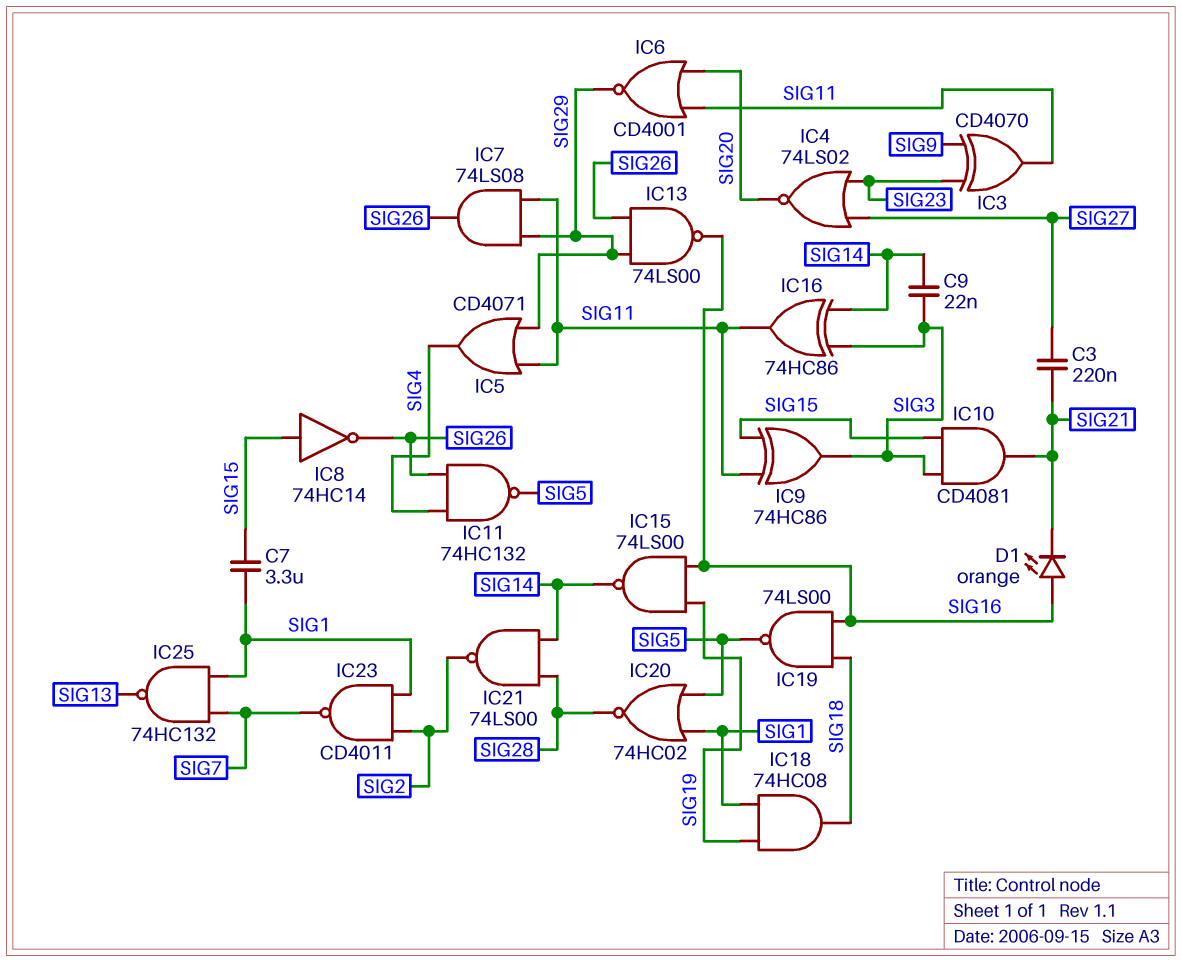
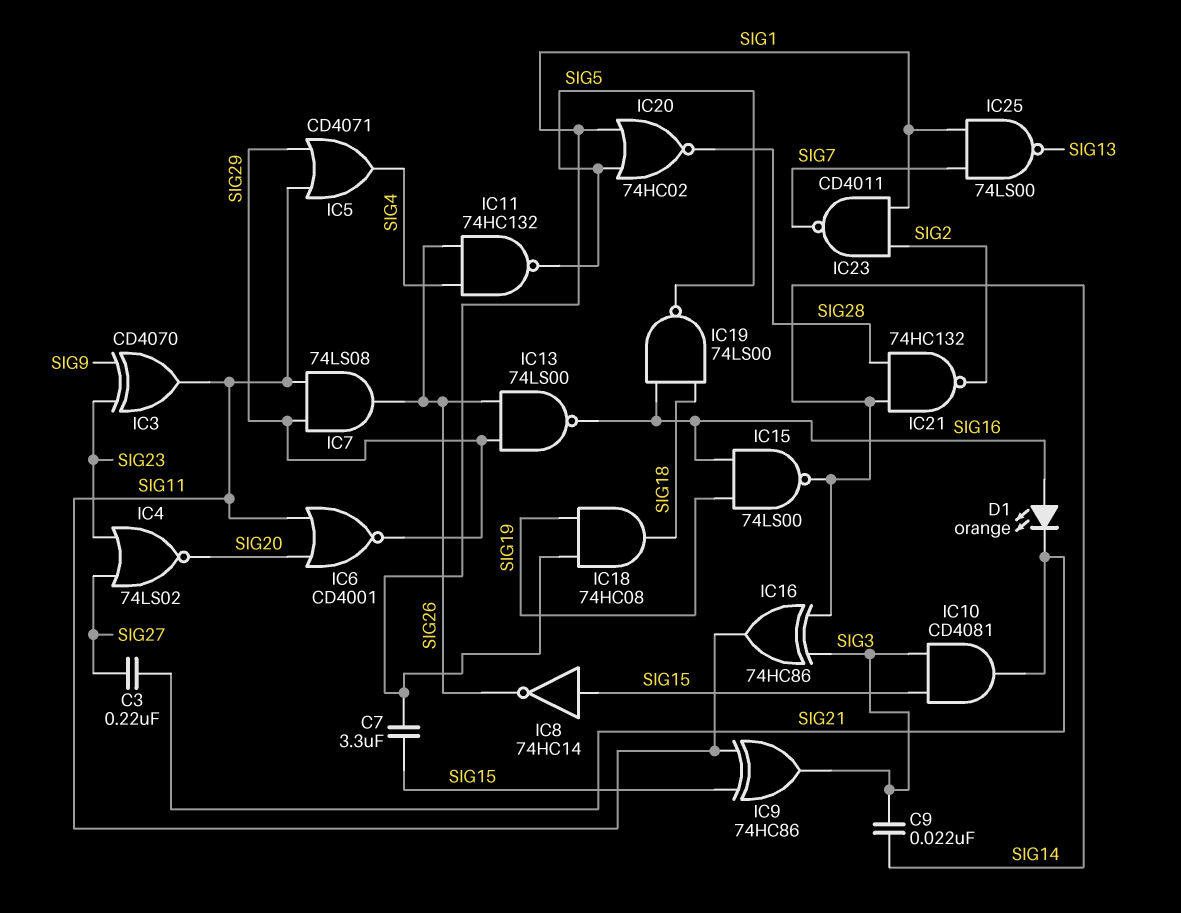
IC21: NAND 74LS00 (in SIG14, in SIG28, out SIG2) -> NAND 74HC132 (in SIG14, in SIG28, out SIG2)
IC25: NAND 74HC132 (in SIG1, in SIG7, out SIG13) -> NAND 74LS00 (in SIG1, in SIG7, out SIG13)

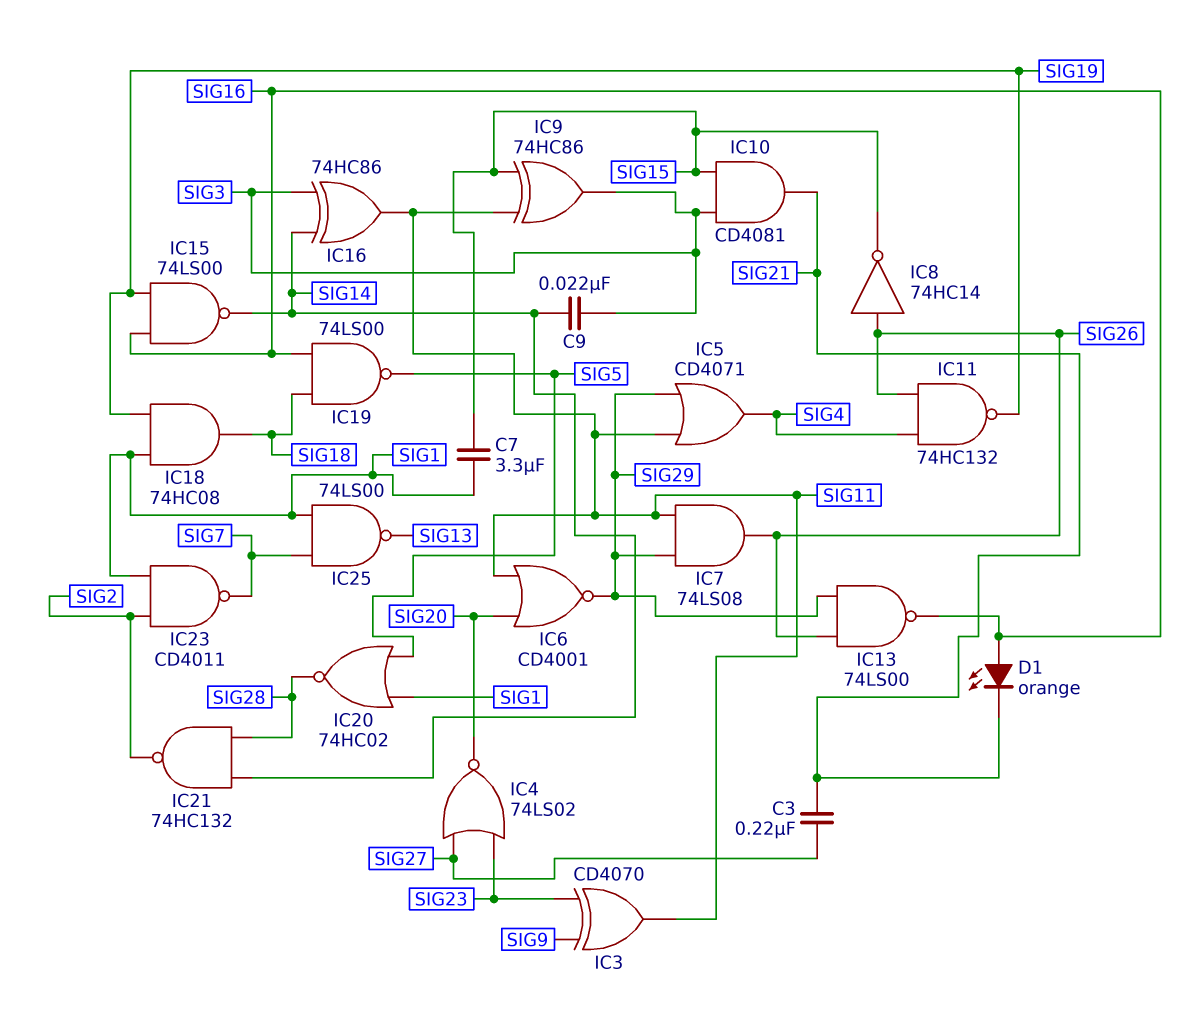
IC8: NOT 74HC14 (in SIG15, out SIG26) -> NOT 74HC14 (in SIG26, out SIG15)
IC11: NAND 74HC132 (in SIG4, in SIG26, out SIG5) -> NAND 74HC132 (in SIG4, in SIG26, out SIG19)

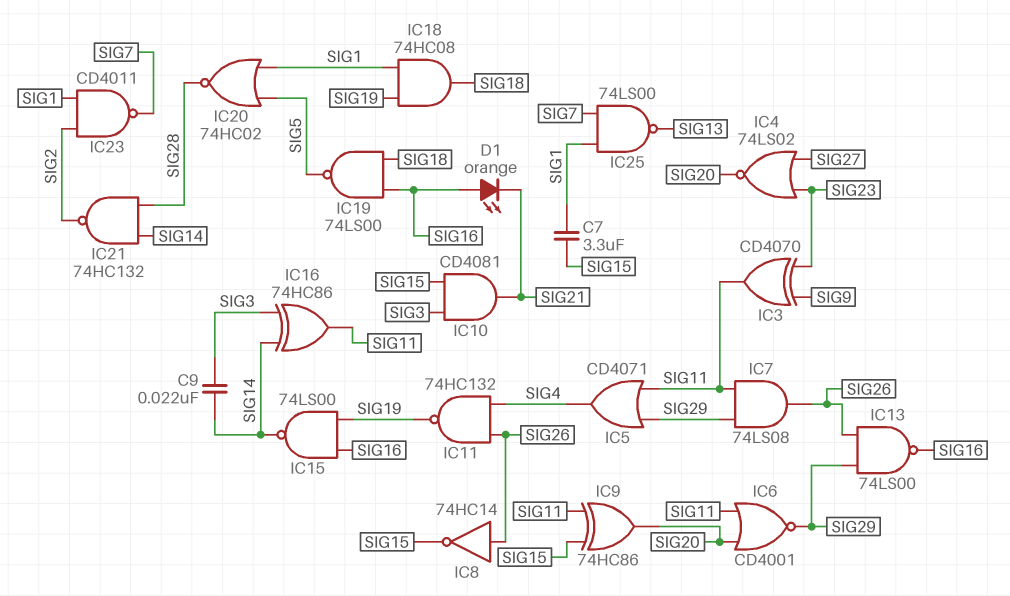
C3: 220nF (SIG21, SIG27) -> none
IC9: XOR 74HC86 (in SIG11, in SIG15, out SIG3) -> XOR 74HC86 (in SIG11, in SIG15, out SIG20)

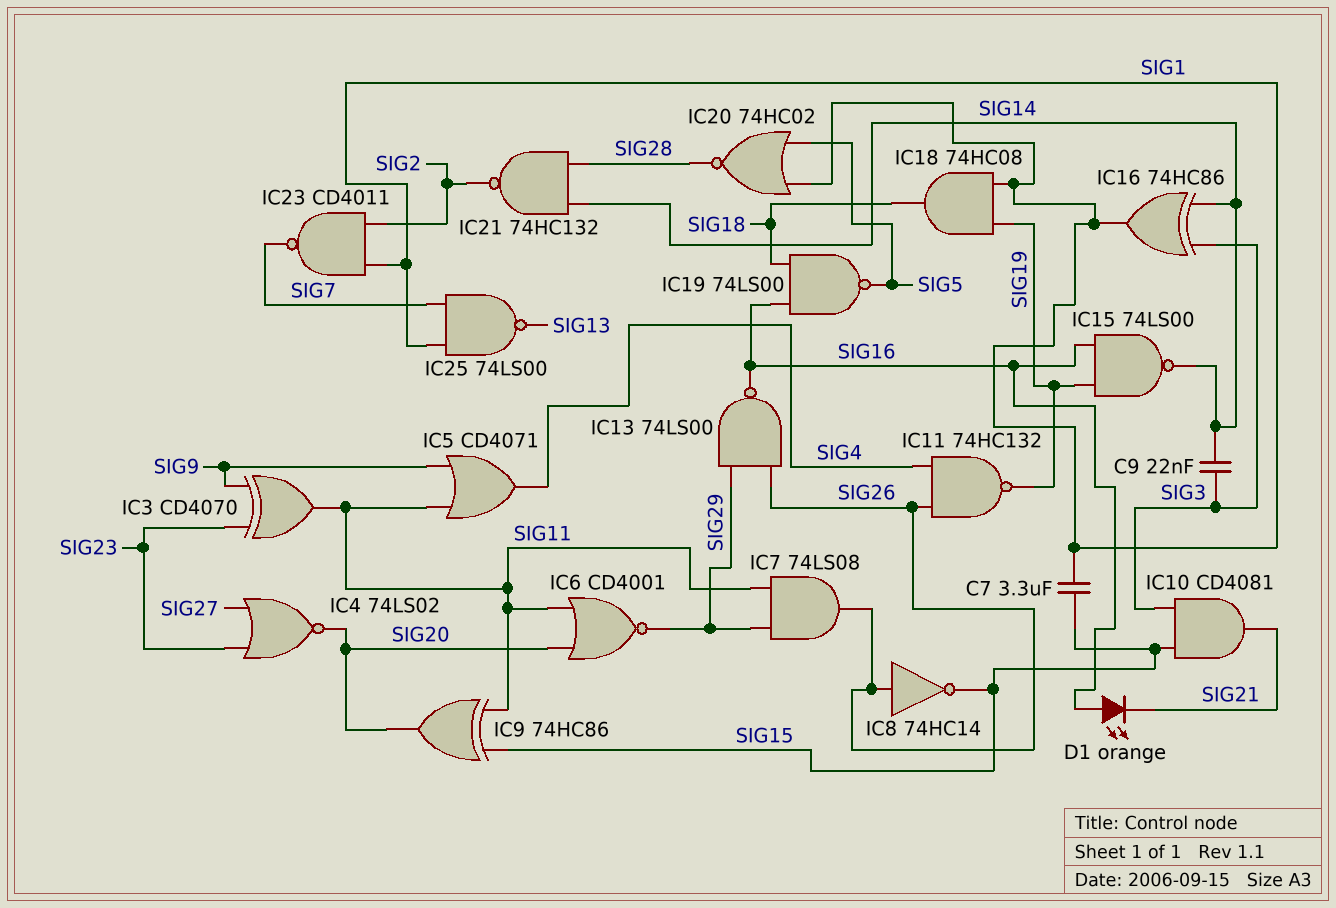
IC5: OR CD4071 (in SIG11, in SIG29, out SIG4) -> OR CD4071 (in SIG9, in SIG11, out SIG4)
IC16: XOR 74HC86 (in SIG3, in SIG14, out SIG11) -> XOR 74HC86 (in SIG3, in SIG14, out SIG1)

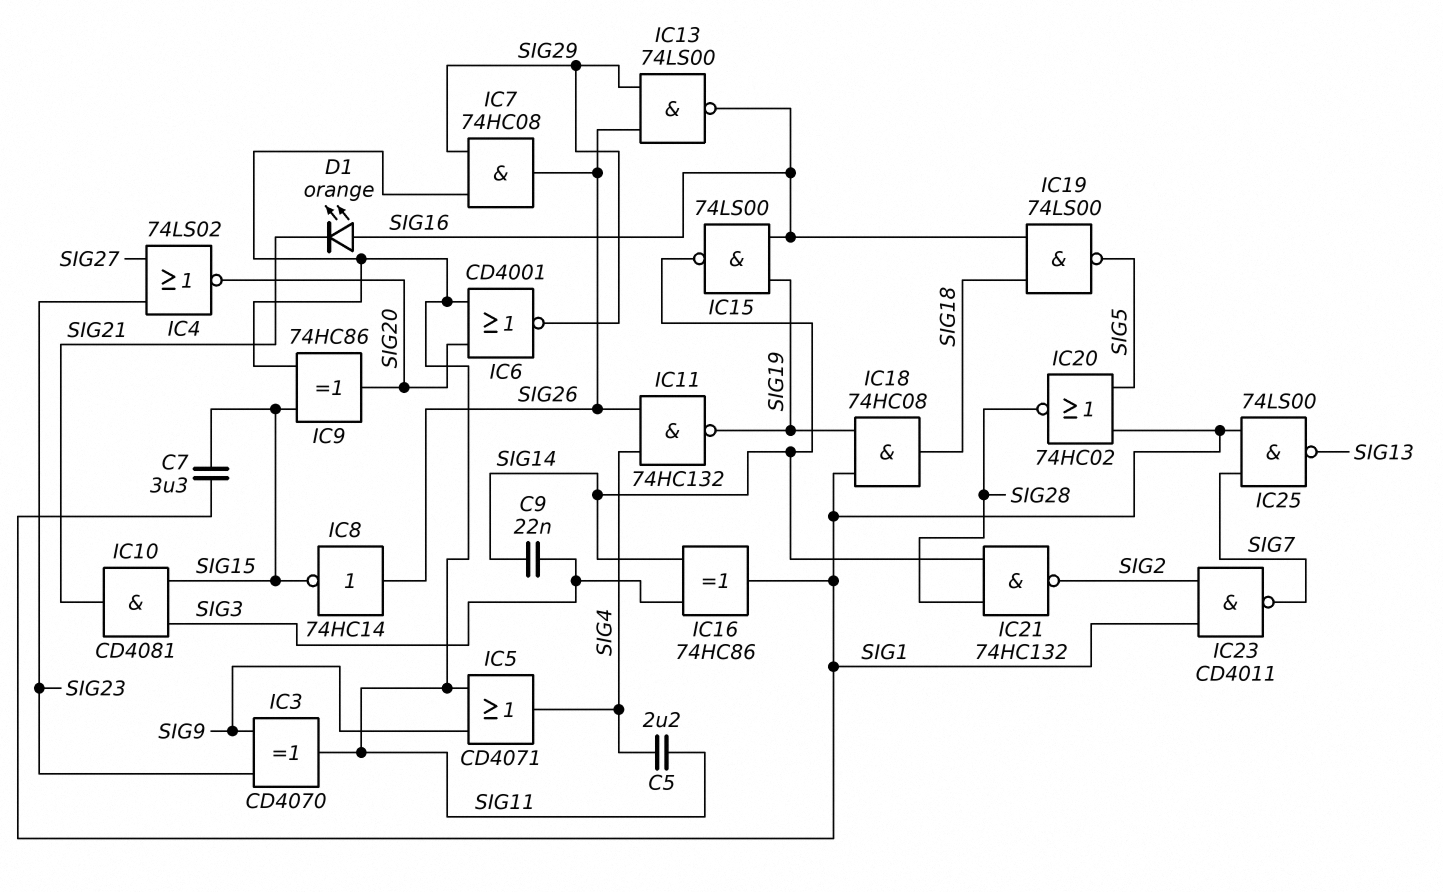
C5: none -> 2.2uF (SIG4, SIG11)
IC7: AND 74LS08 (in SIG11, in SIG29, out SIG26) -> AND 74HC08 (in SIG11, in SIG29, out SIG26)

